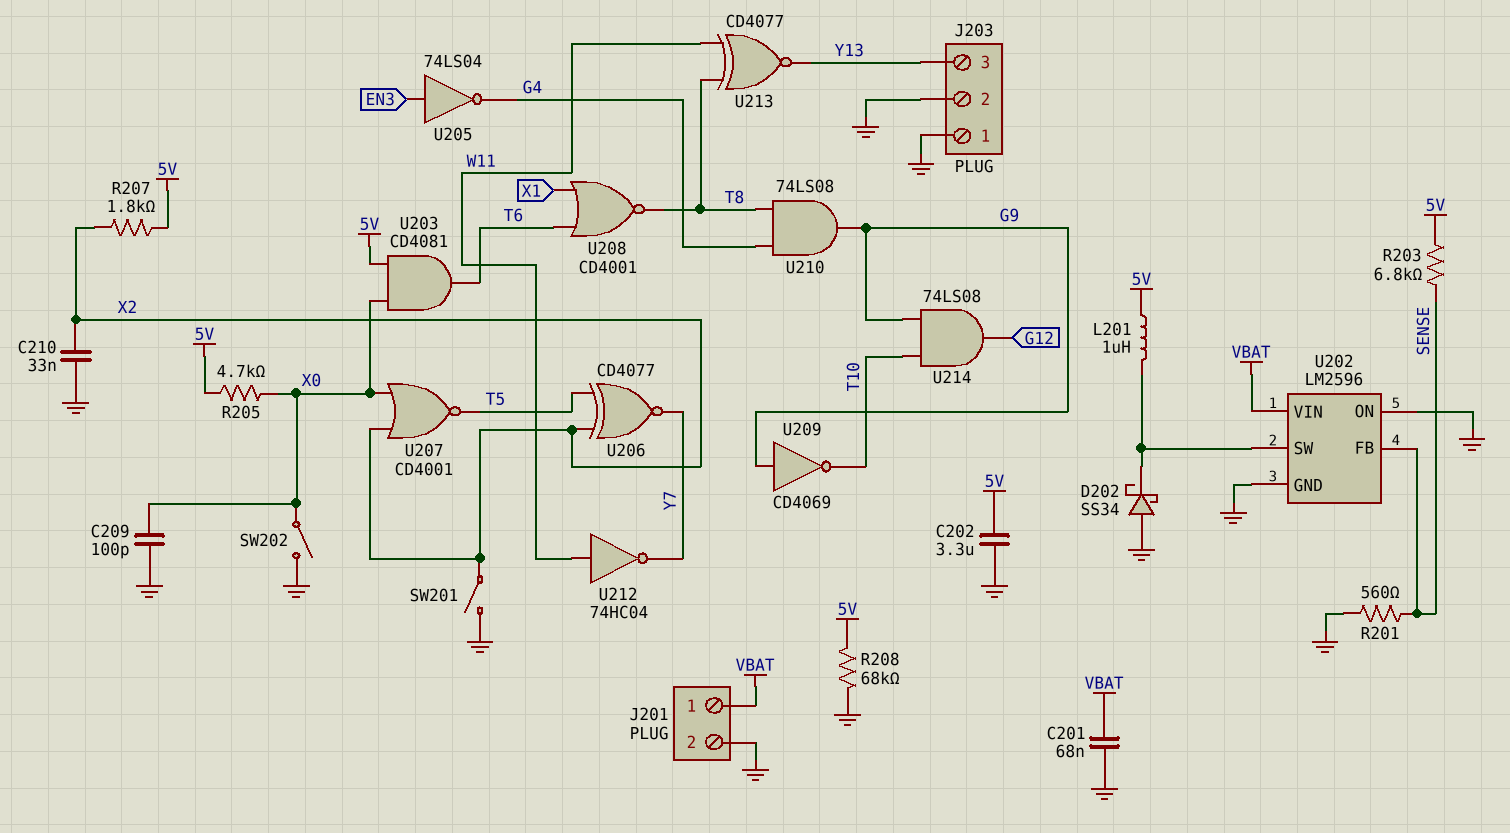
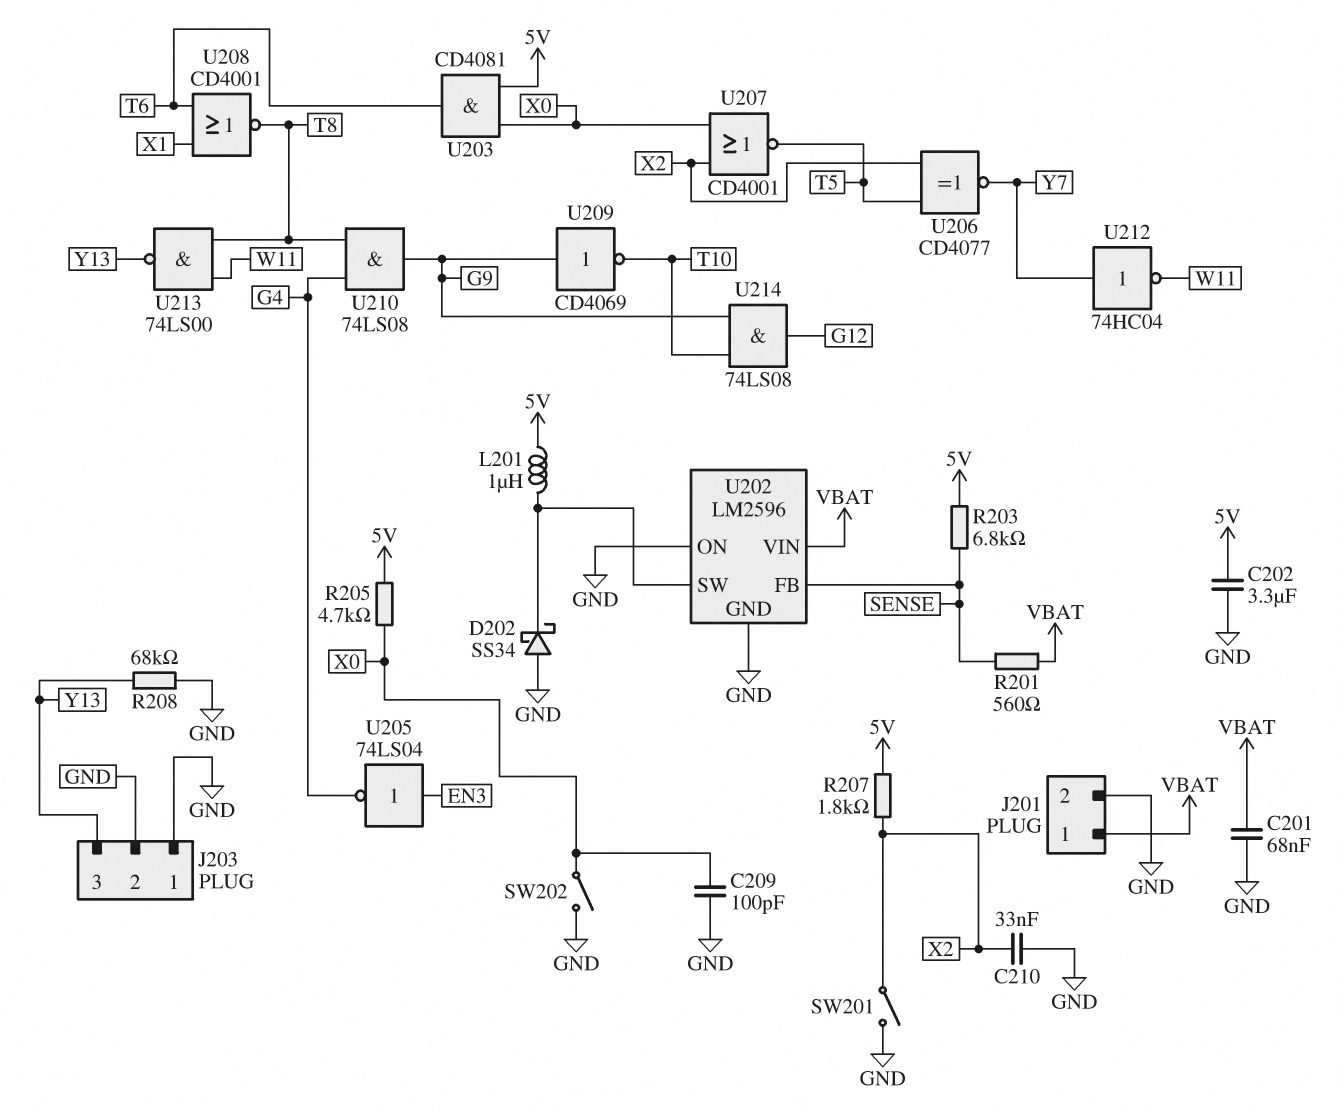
R201: 560 (GND, SENSE) -> 560 (SENSE, VBAT)
R208: 68k (5V, GND) -> 68k (GND, Y13)
U212: NOT 74HC04 (in W11, out Y7) -> NOT 74HC04 (in Y7, out W11)
U213: XNOR CD4077 (in T8, in W11, out Y13) -> NAND 74LS00 (in T8, in W11, out Y13)

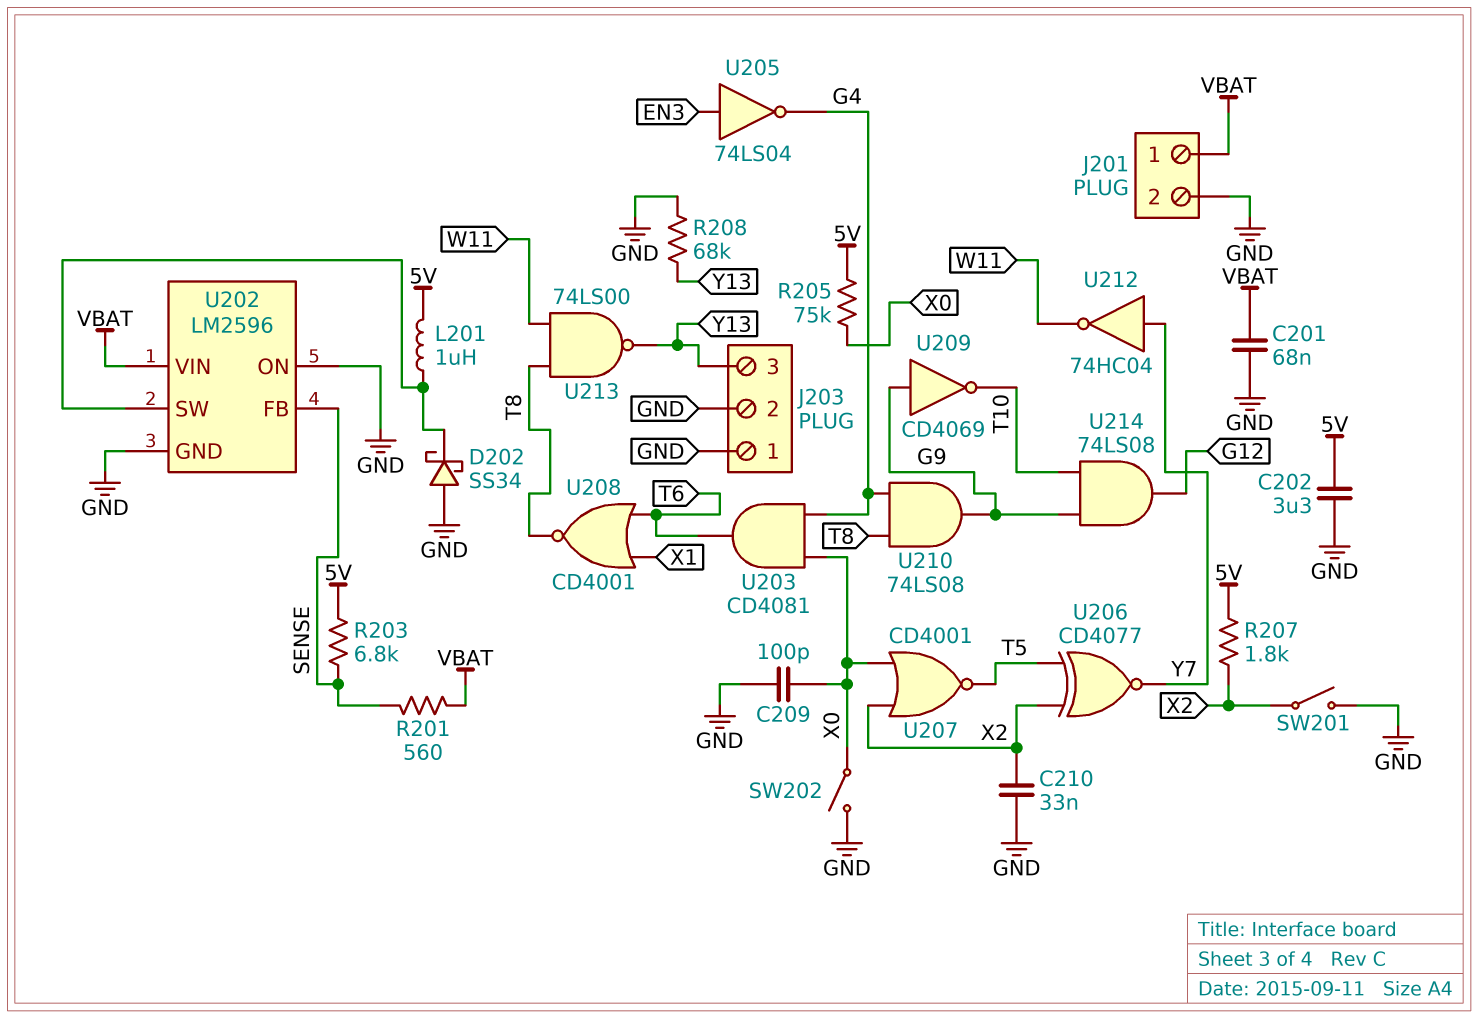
R205: 4.7k (5V, X0) -> 75k (5V, X0)
U203: AND CD4081 (in 5V, in X0, out T6) -> AND CD4081 (in G4, in X0, out T6)

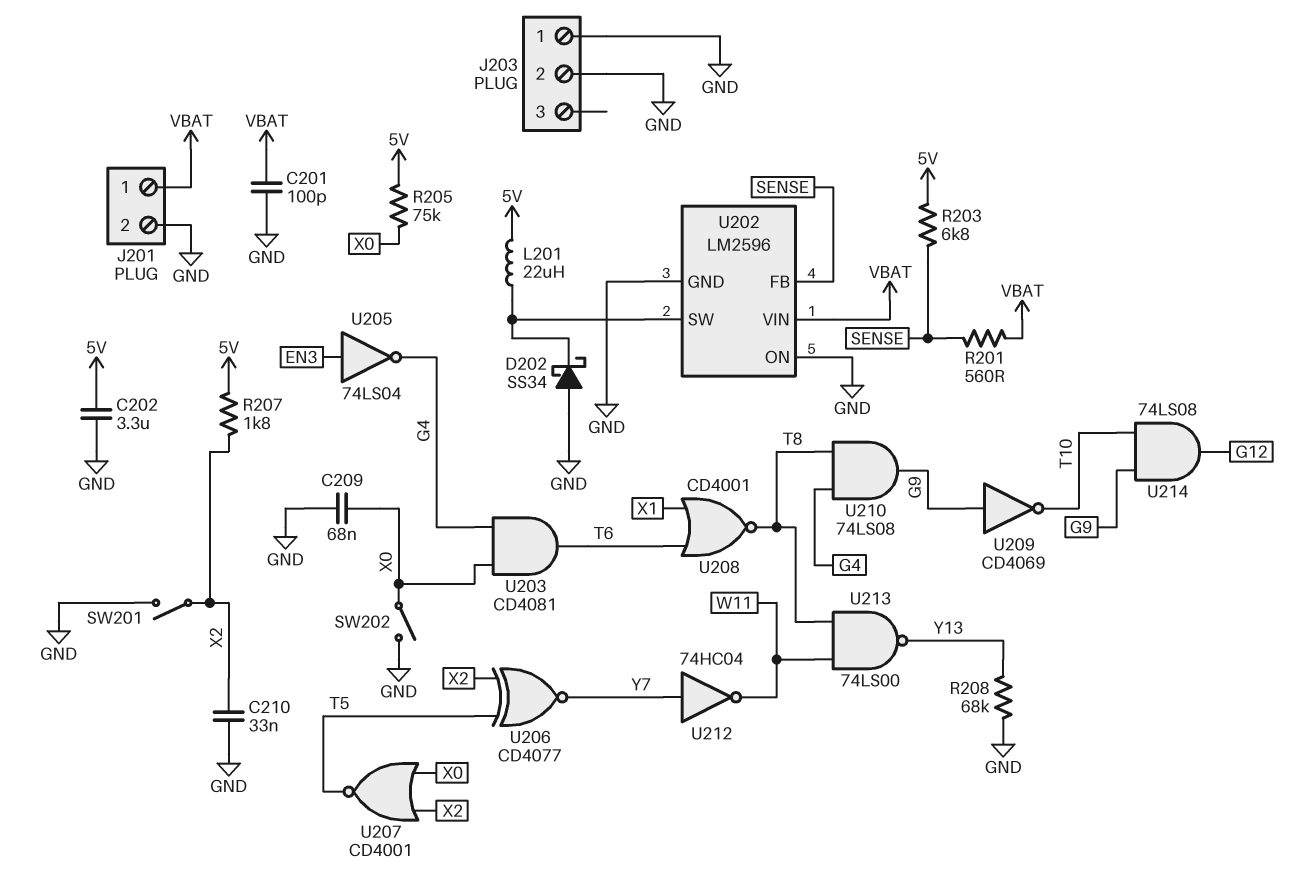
C201: 68nF (GND, VBAT) -> 100pF (GND, VBAT)
C209: 100pF (GND, X0) -> 68nF (GND, X0)
J203 pin 3: Y13 -> none
L201: 1uH (5V, U202/SW) -> 22uH (5V, U202/SW)

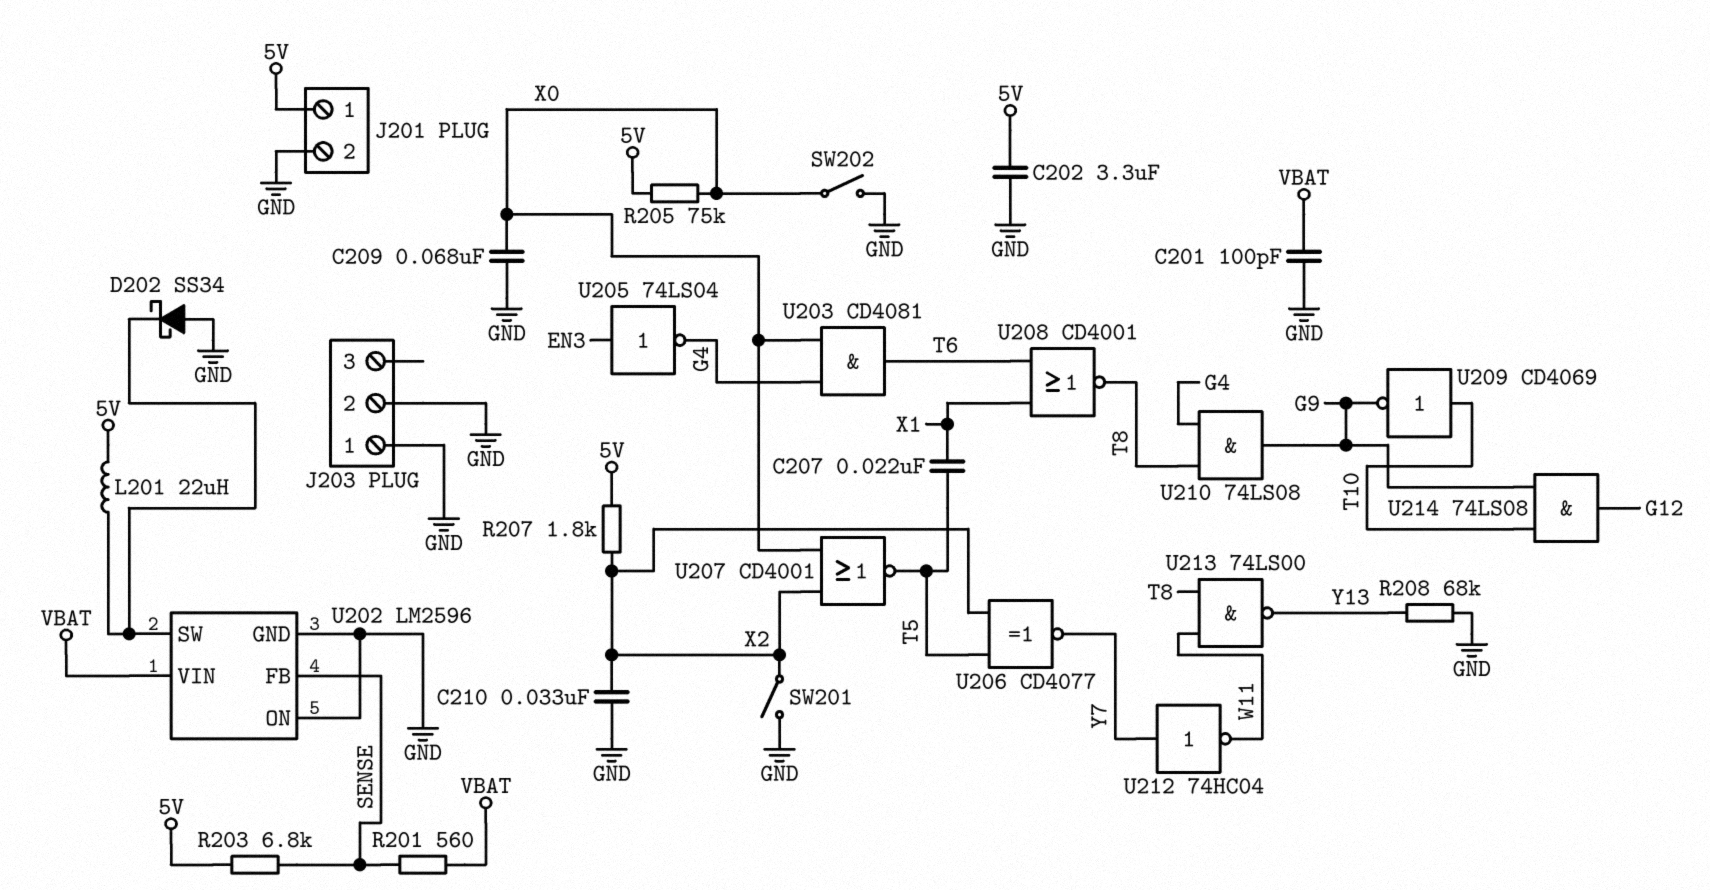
C207: none -> 22nF (T5, X1)
J201 pin 1: VBAT -> 5V
U209: NOT CD4069 (in G9, out T10) -> NOT CD4069 (in T10, out G9)

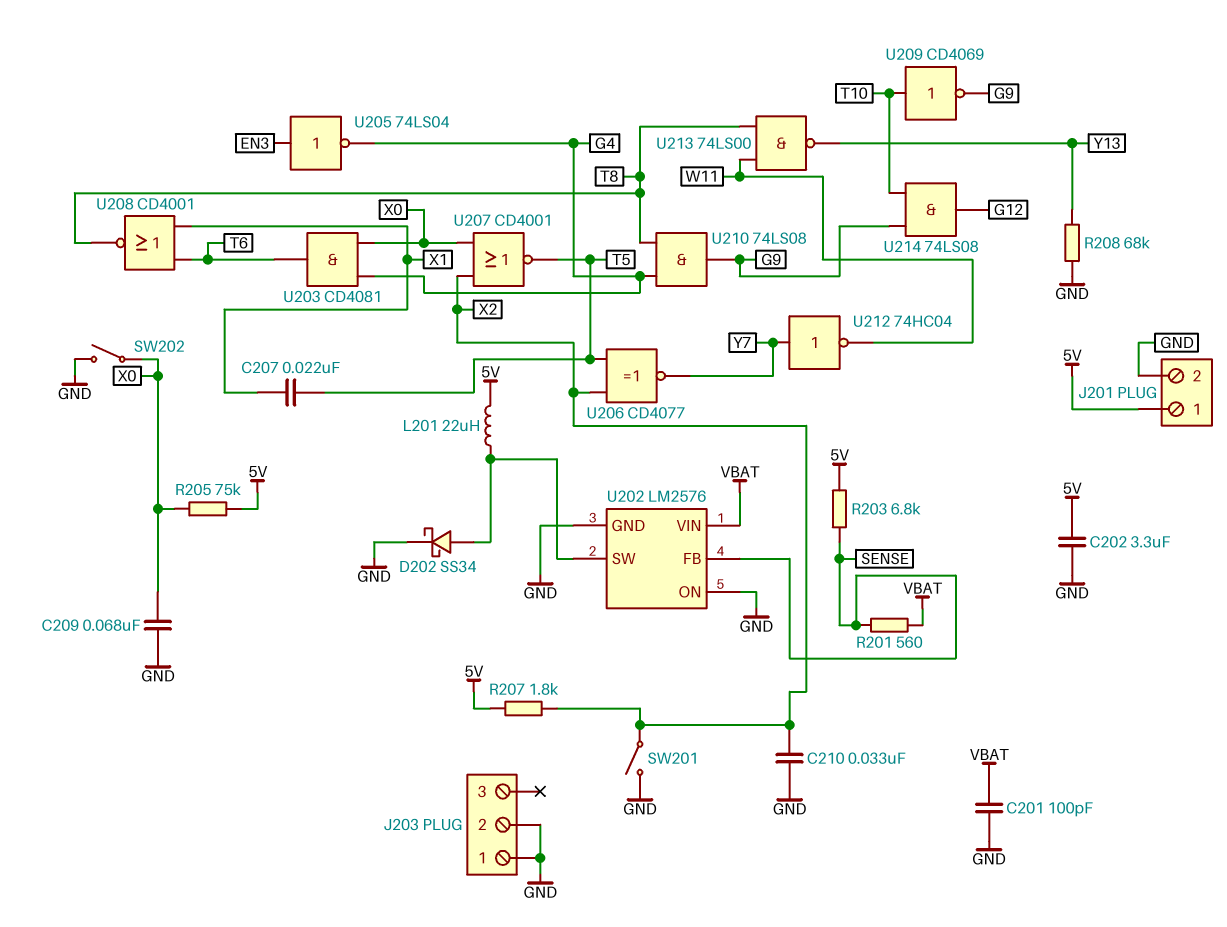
D202: schottky SS34 (A GND, K U202/SW) -> schottky SS34 (A U202/SW, K GND)
U202: LM2596 -> LM2576

